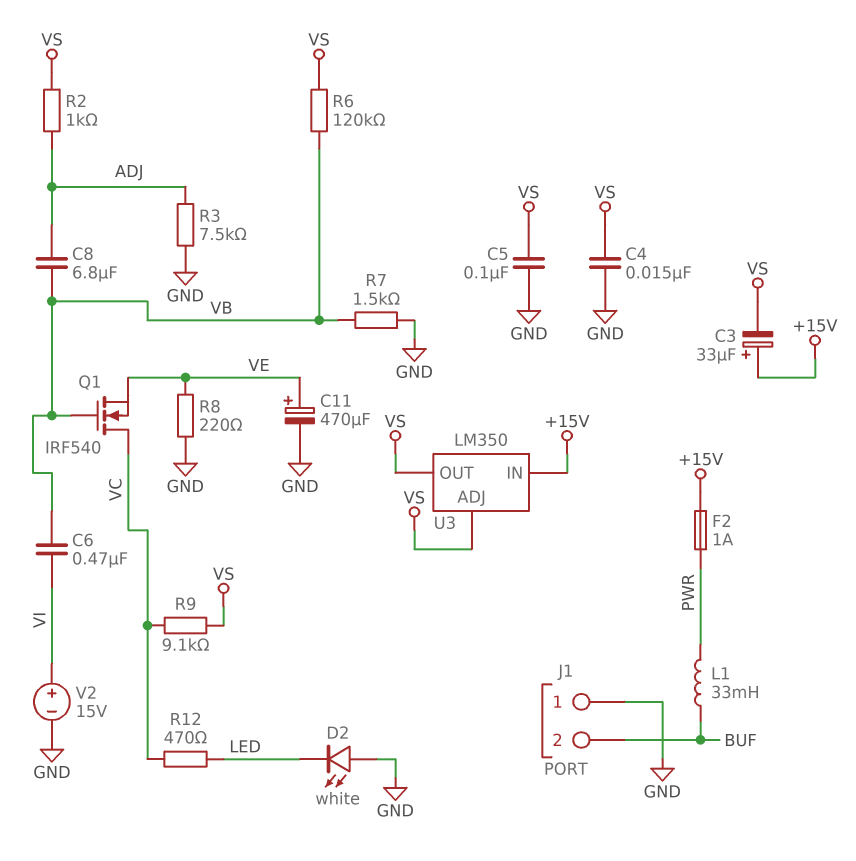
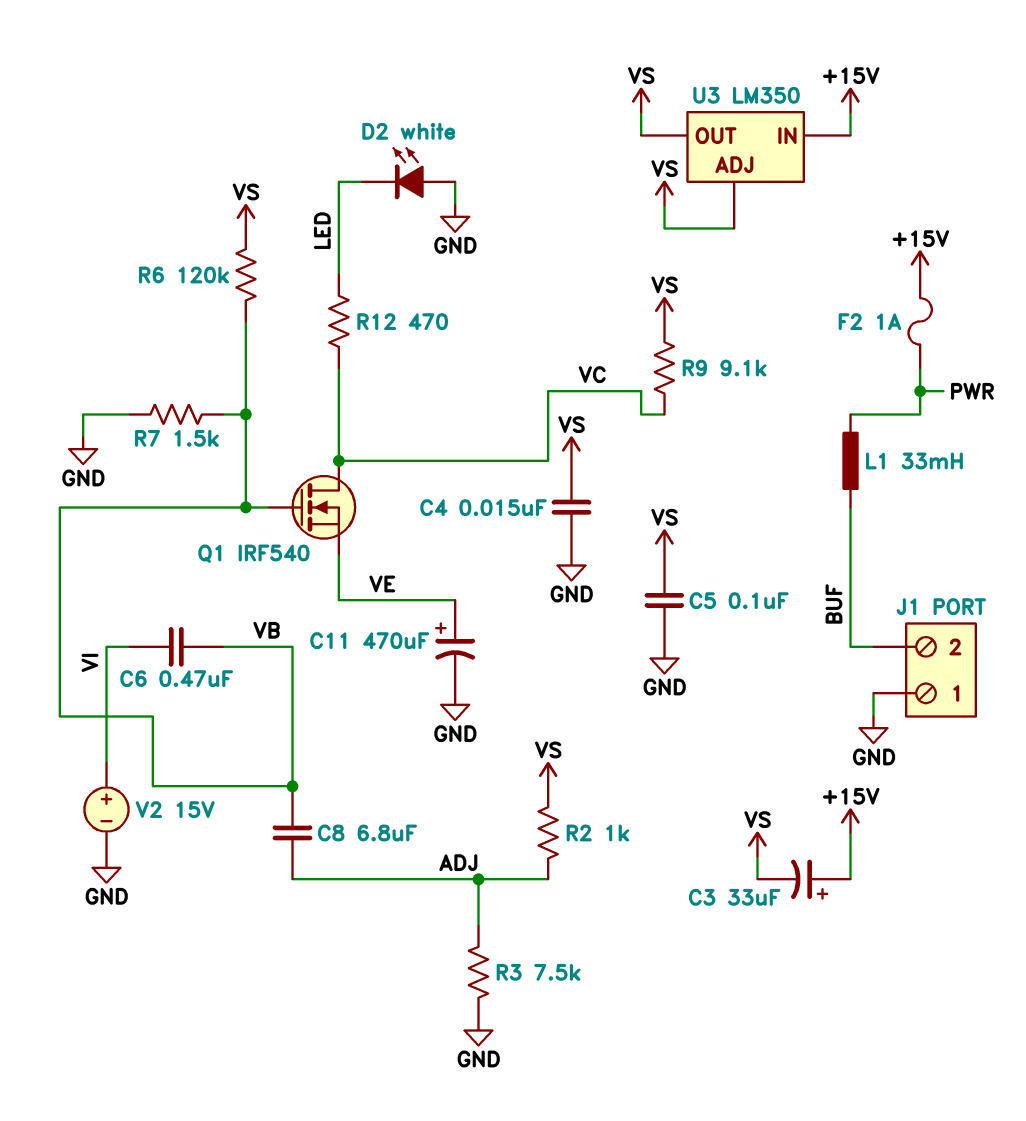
R8: 220 (GND, VE) -> none

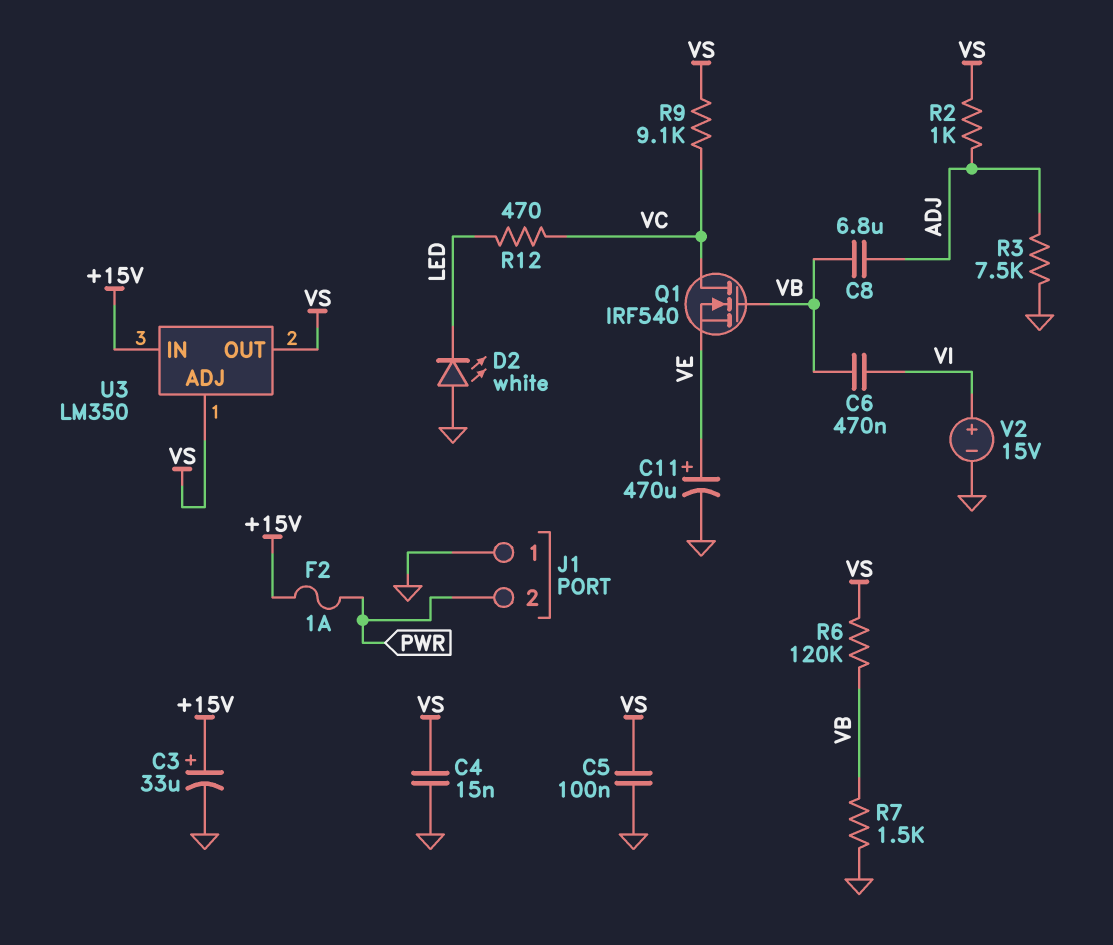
C3: 33uF (plus +15V, minus VS) -> 33uF (plus +15V, minus GND)
J1 pin 2: BUF -> PWR
L1: 33mH (BUF, PWR) -> none

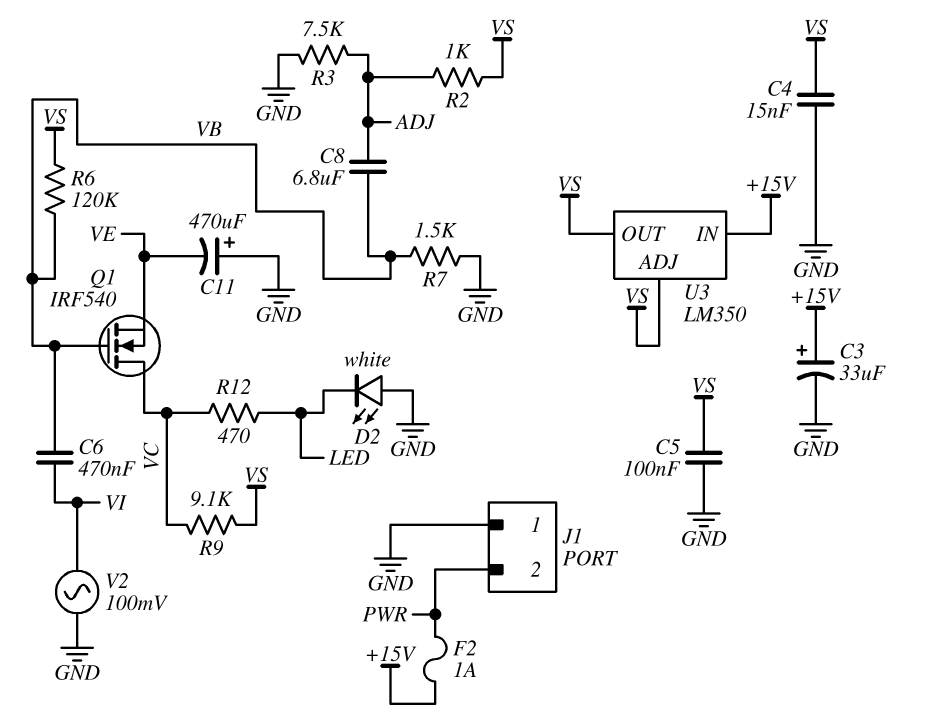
C11: 470uF (plus VE, minus GND) -> 470uF (plus GND, minus VE)
V2: 15V (plus VI, minus GND) -> AC 100mV (GND, VI)

